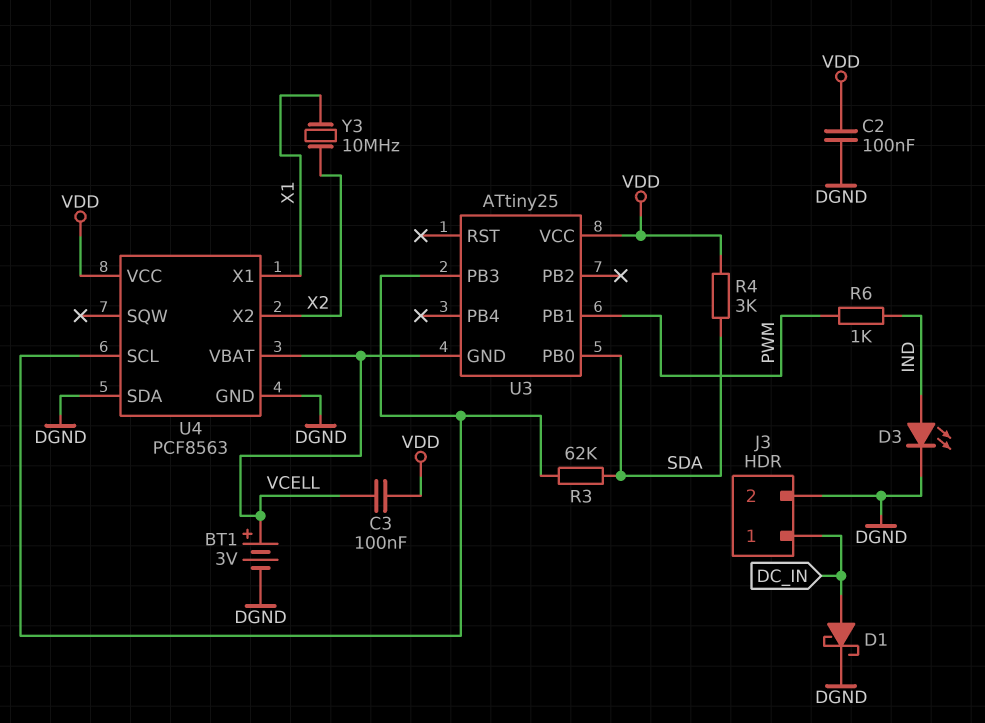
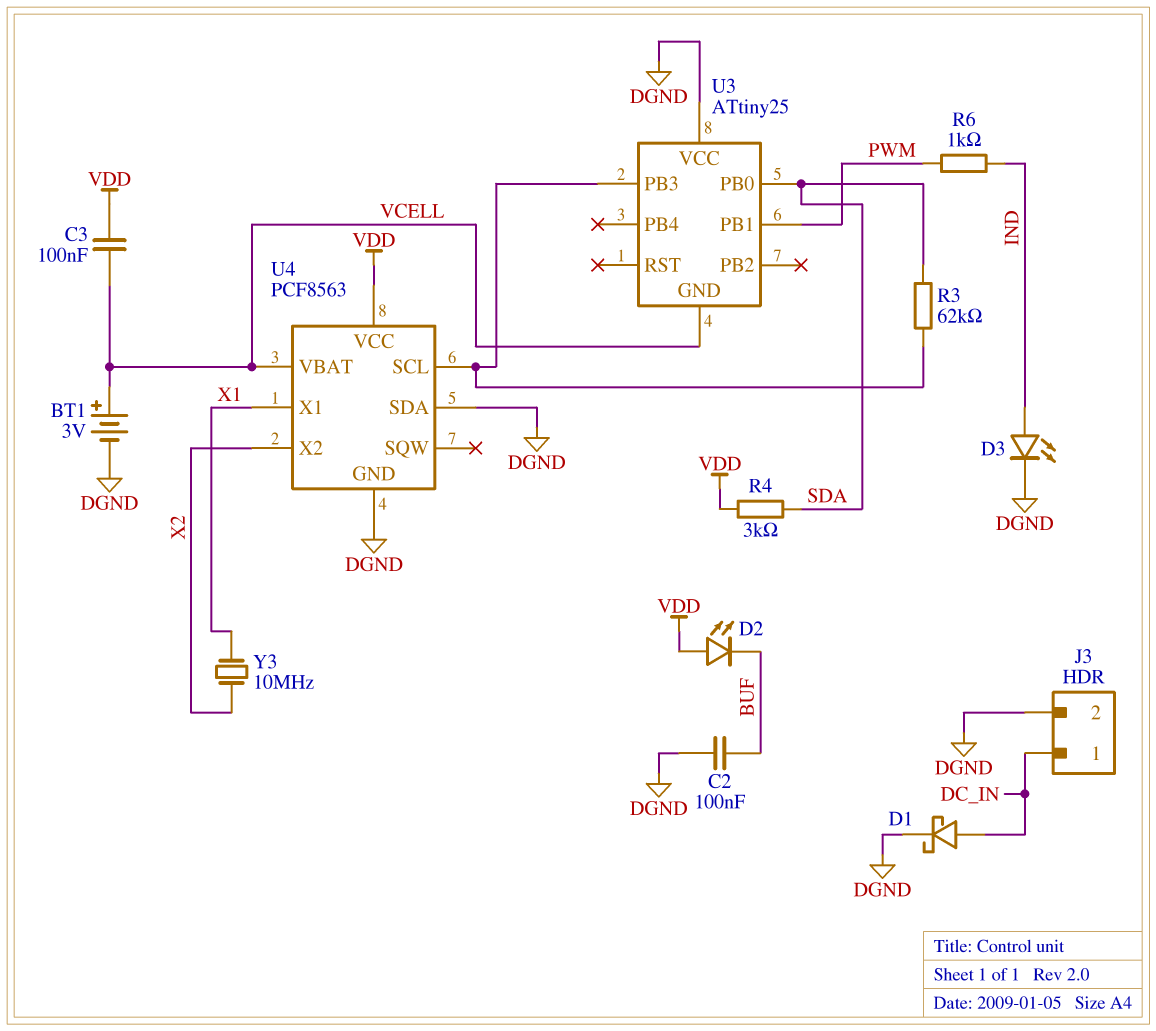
C2: 100nF (DGND, VDD) -> 100nF (BUF, DGND)
D2: none -> LED (A VDD, K BUF)
U3 pin VCC: VDD -> DGND

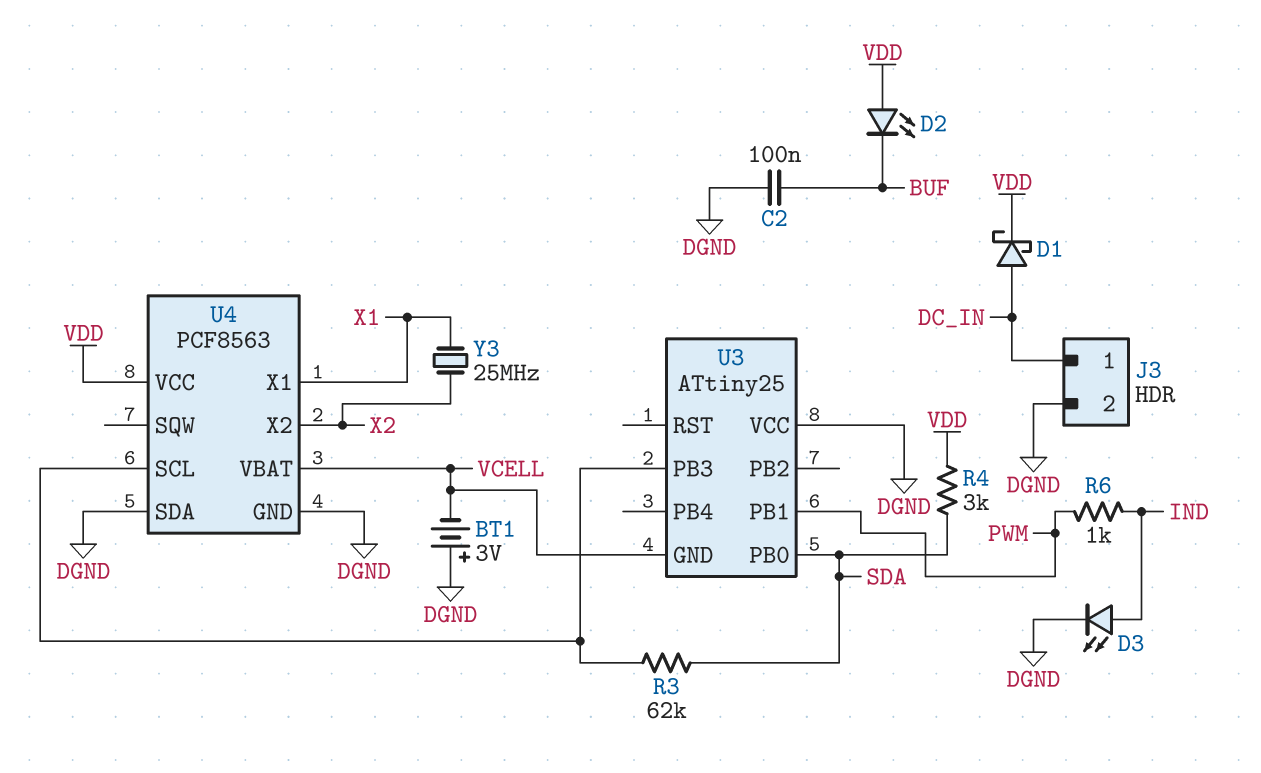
BT1: 3V (plus VCELL, minus DGND) -> 3V (plus DGND, minus VCELL)
C3: 100nF (VCELL, VDD) -> none
D1: schottky (A DC_IN, K DGND) -> schottky (A DC_IN, K VDD)
Y3: 10MHz (X1, X2) -> 25MHz (X1, X2)

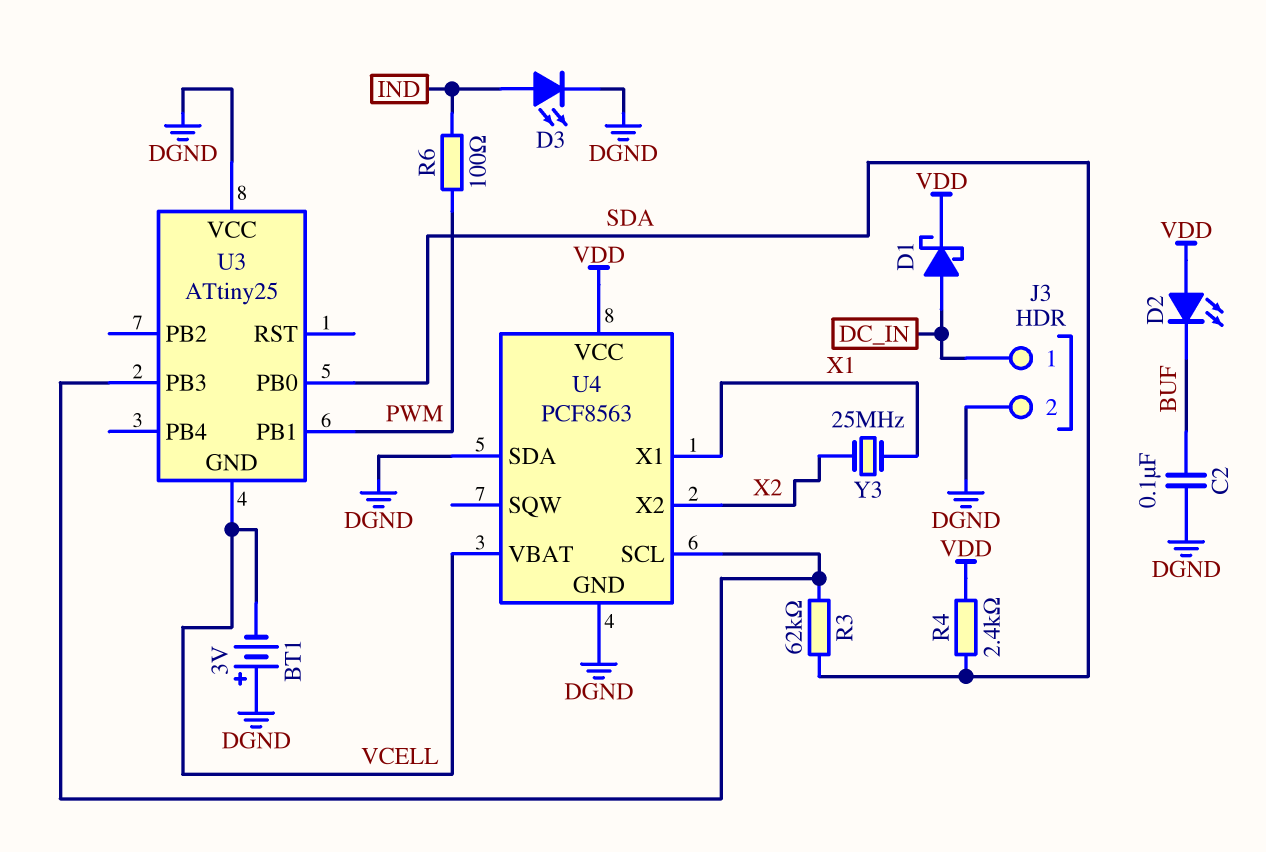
R4: 3k (SDA, VDD) -> 2.4k (SDA, VDD)
R6: 1k (IND, PWM) -> 100 (IND, PWM)

